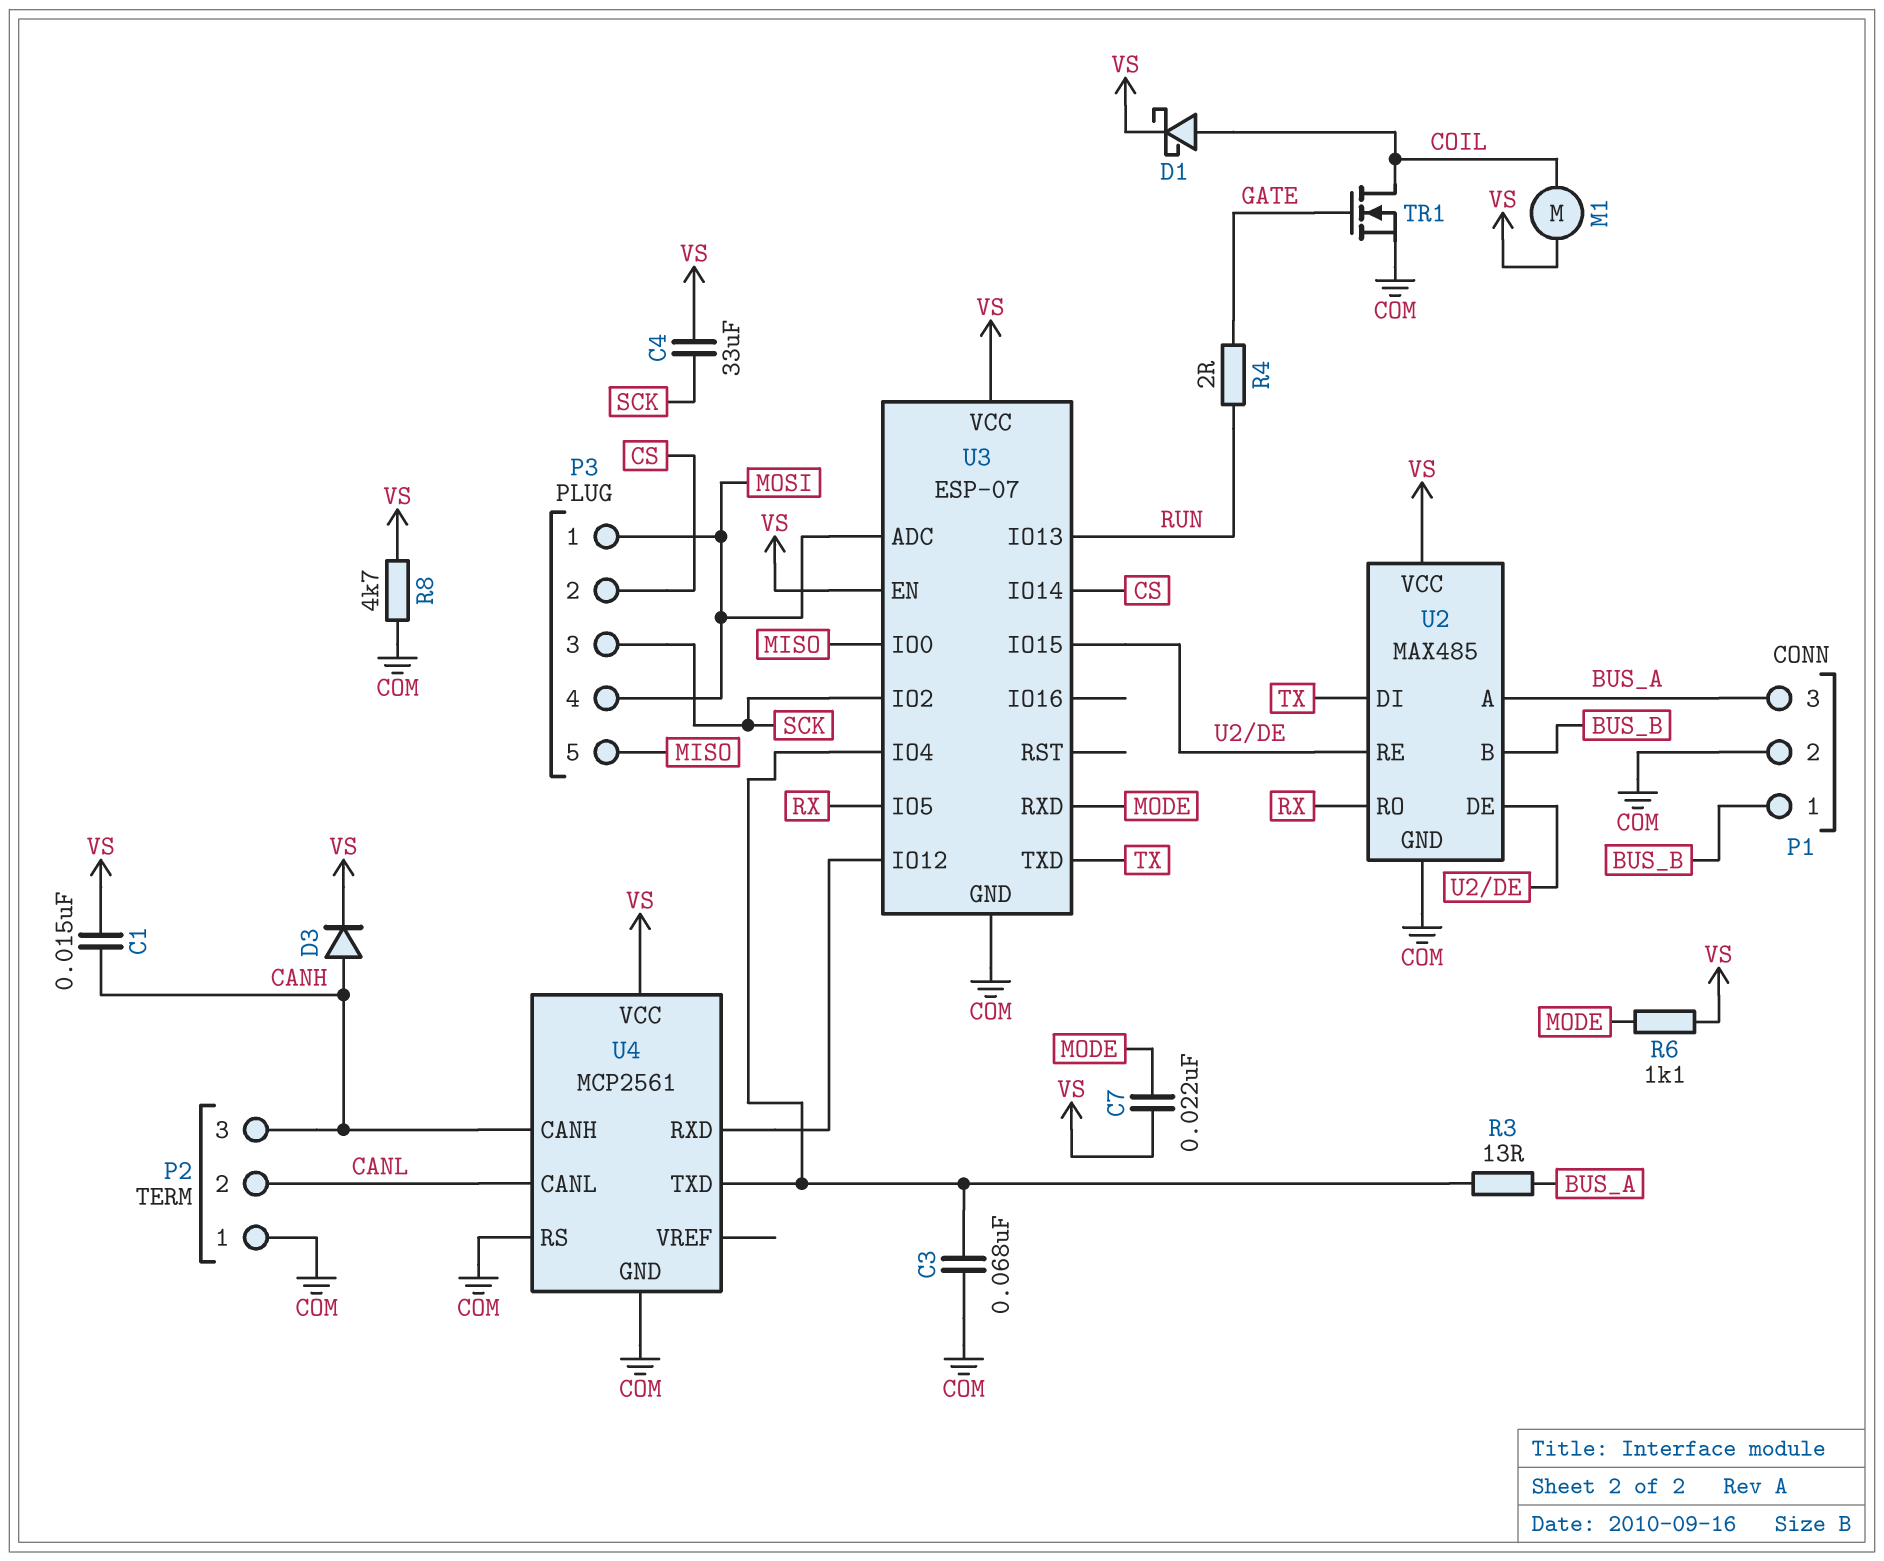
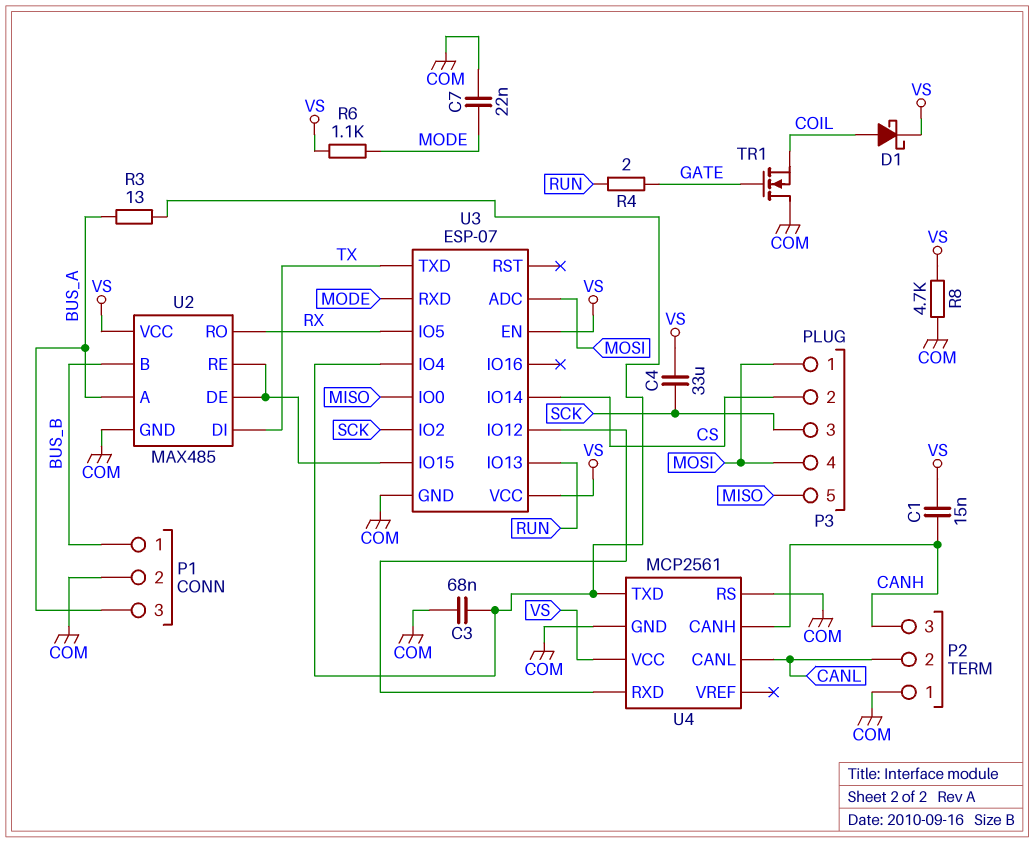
C7: 22nF (MODE, VS) -> 22nF (COM, MODE)
D3: diode (A CANH, K VS) -> none
M1: motor (COIL, VS) -> none
TR1: NMOS (G GATE, D COIL, S COM) -> NMOS (G GATE, D COM, S COIL)

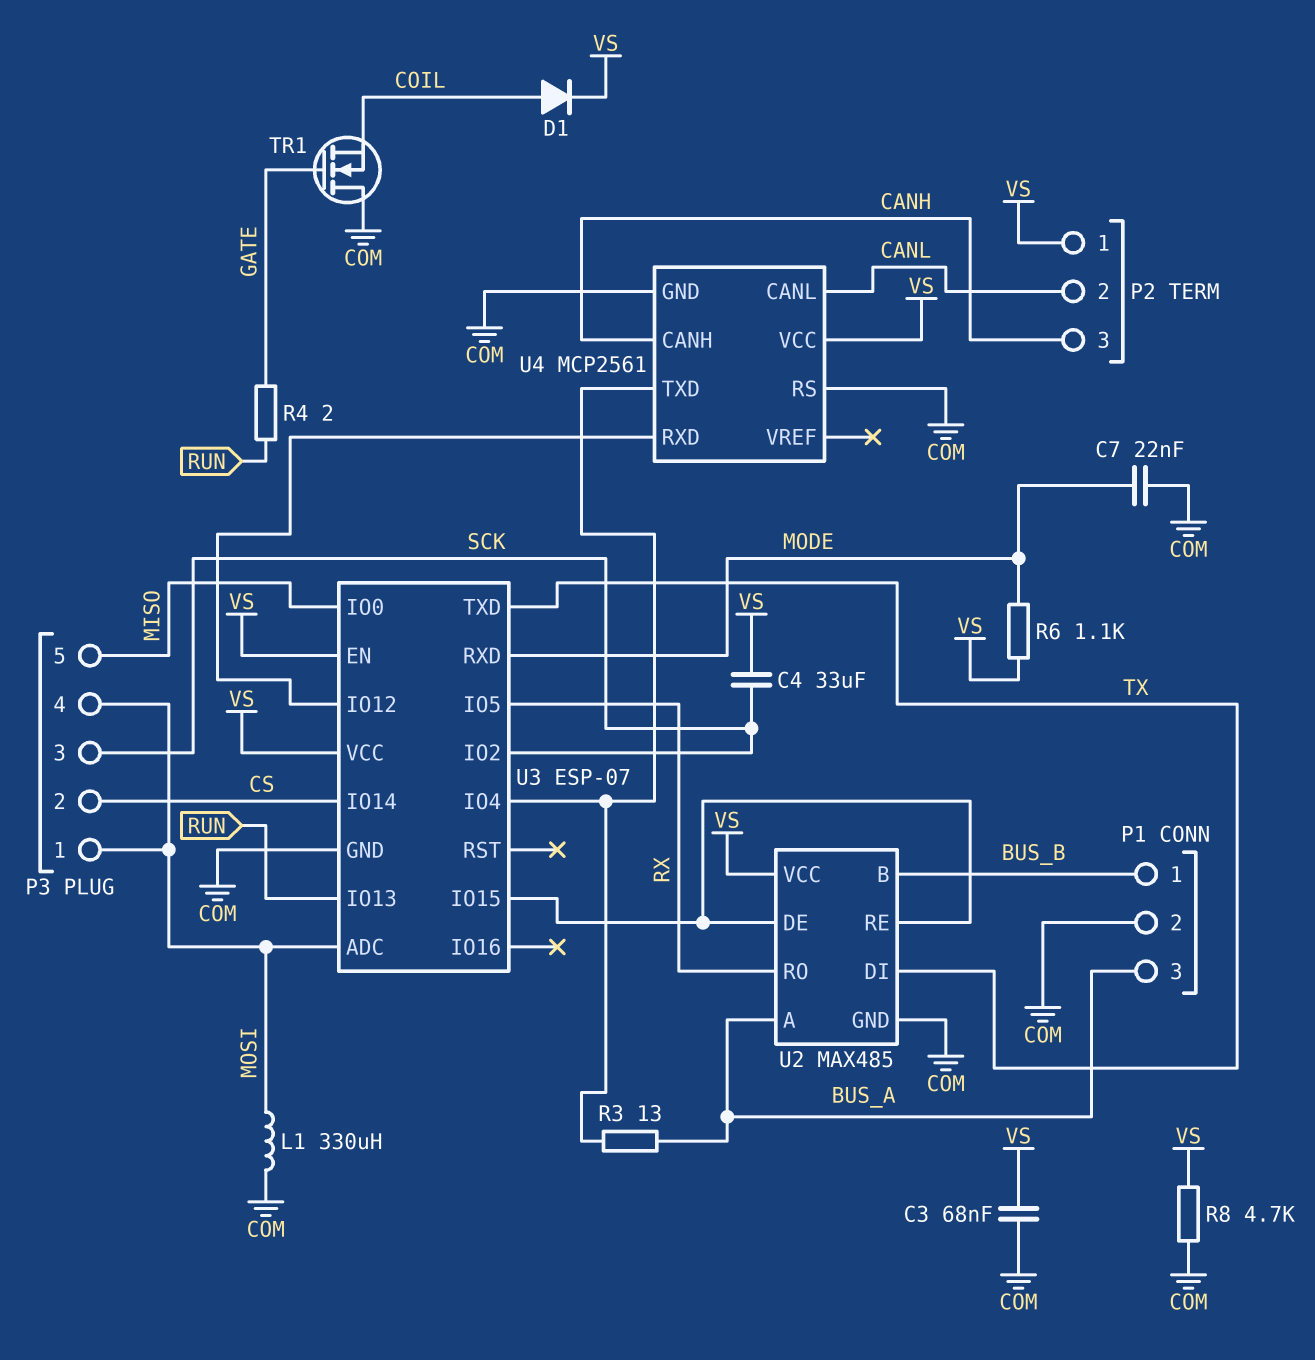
C1: 15nF (CANH, VS) -> none
C3: 68nF (COM, U3/IO4) -> 68nF (COM, VS)
D1: schottky (A COIL, K VS) -> diode (A COIL, K VS)
L1: none -> 330uH (COM, MOSI)
P2 pin 1: COM -> VS

